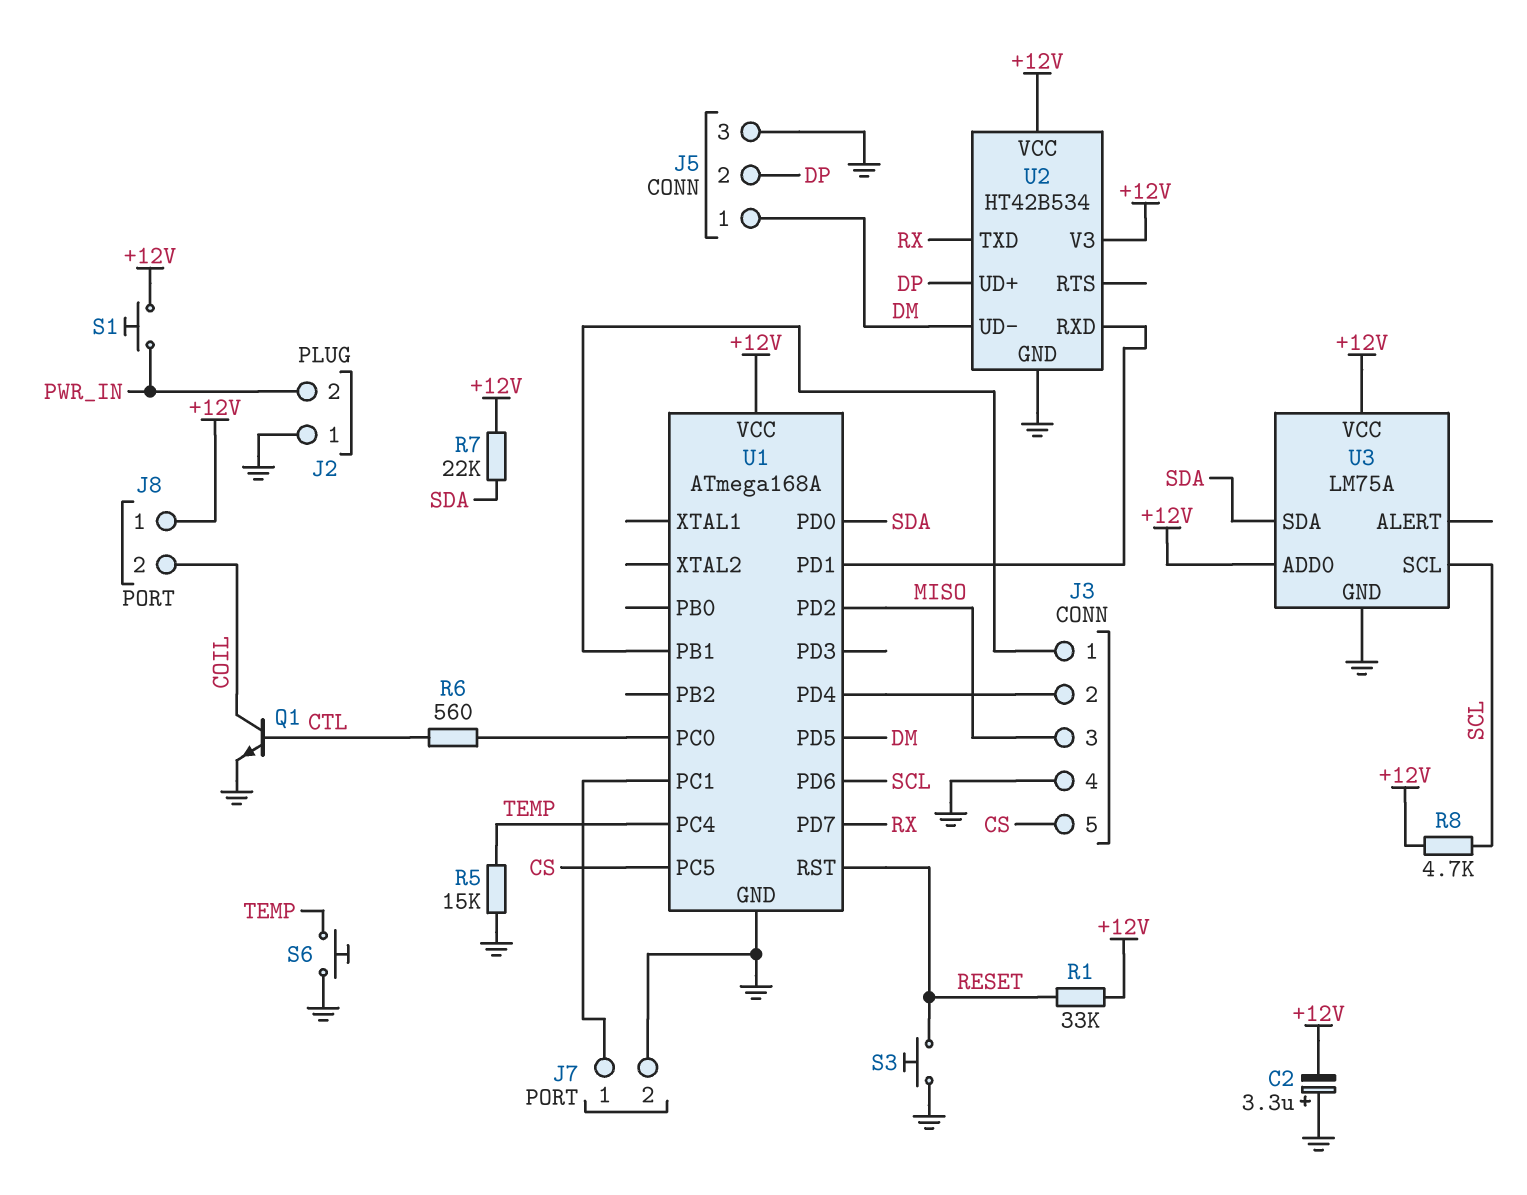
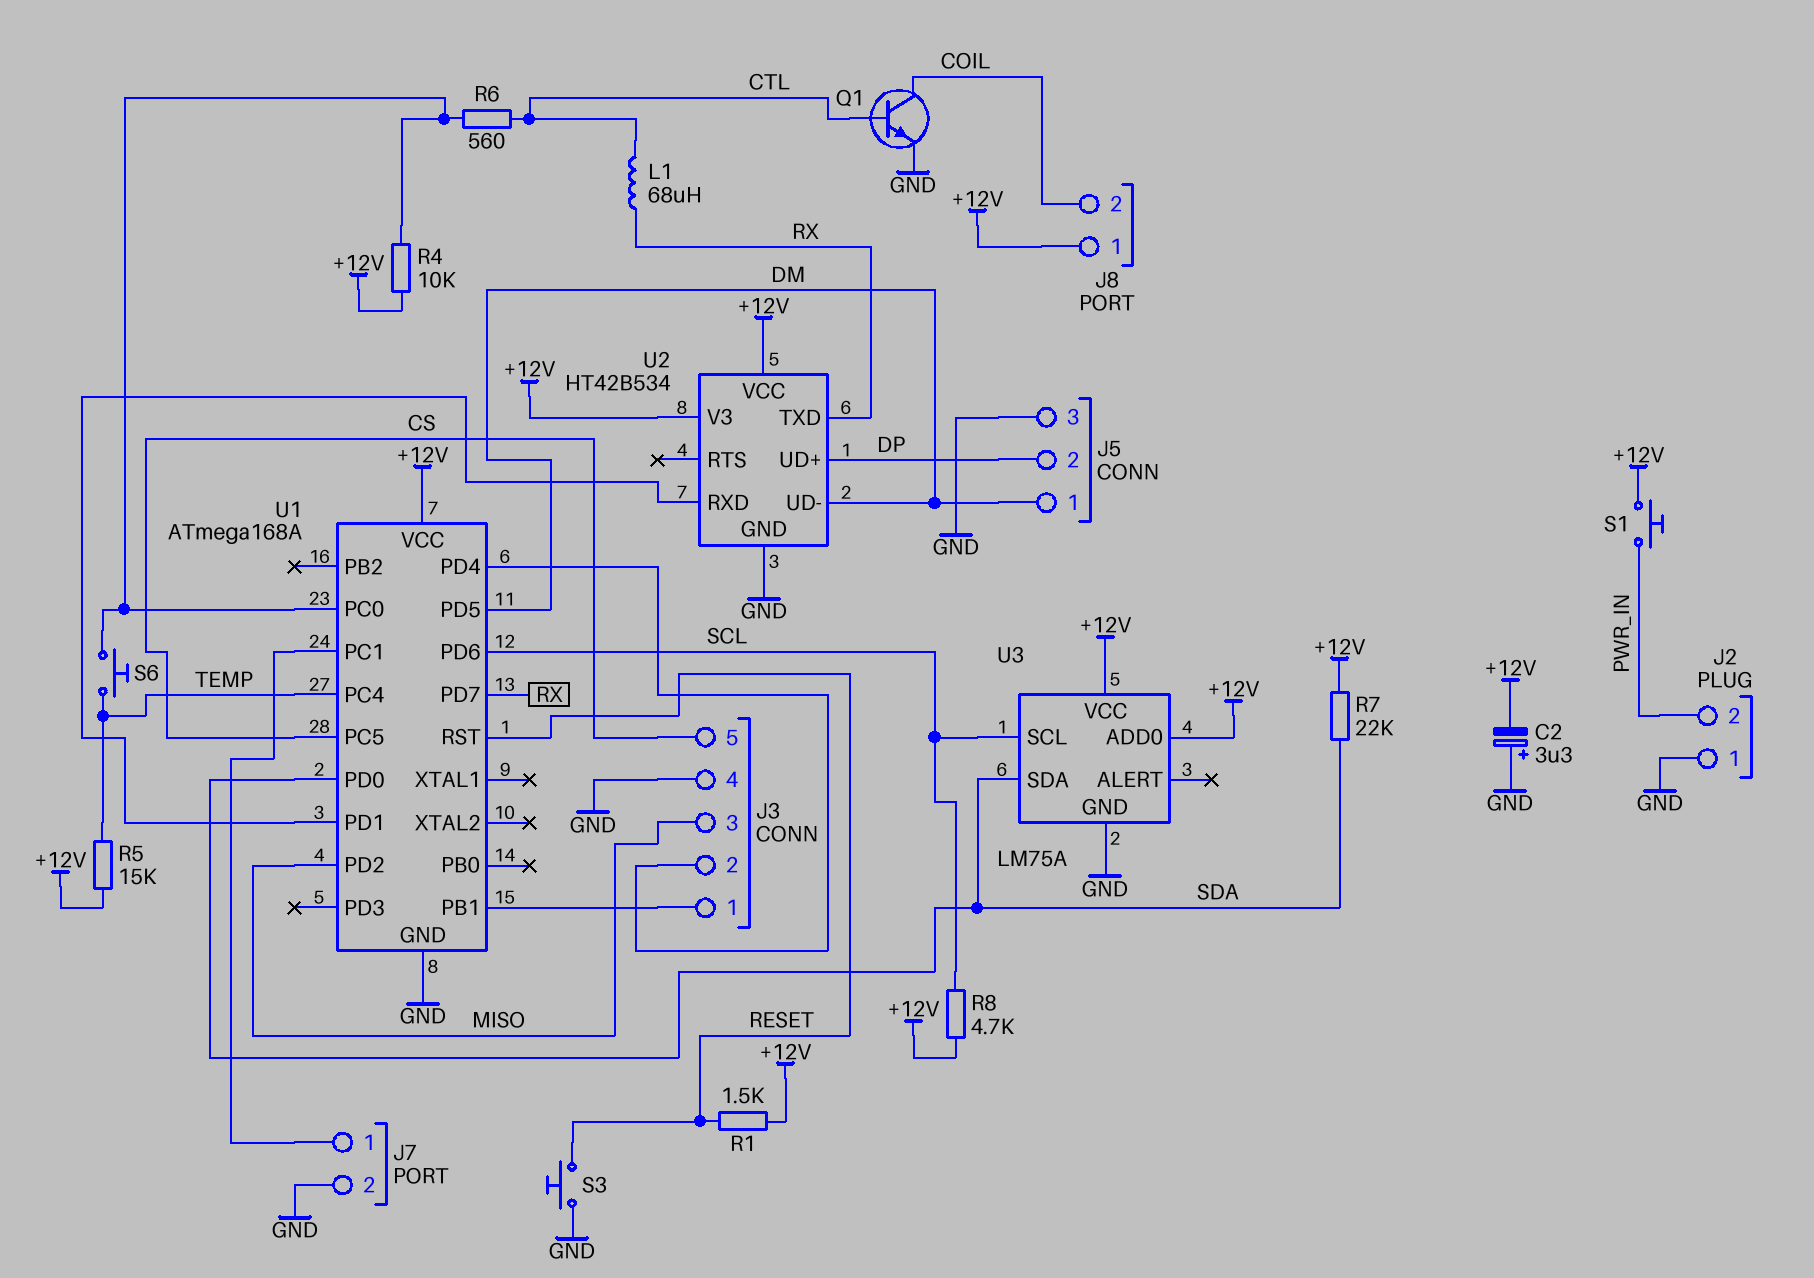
L1: none -> 68uH (CTL, RX)
R1: 33k (+12V, RESET) -> 1.5k (+12V, RESET)
R4: none -> 10k (+12V, U1/PC0)
R5: 15k (GND, TEMP) -> 15k (+12V, TEMP)
S6: button (GND, TEMP) -> button (TEMP, U1/PC0)

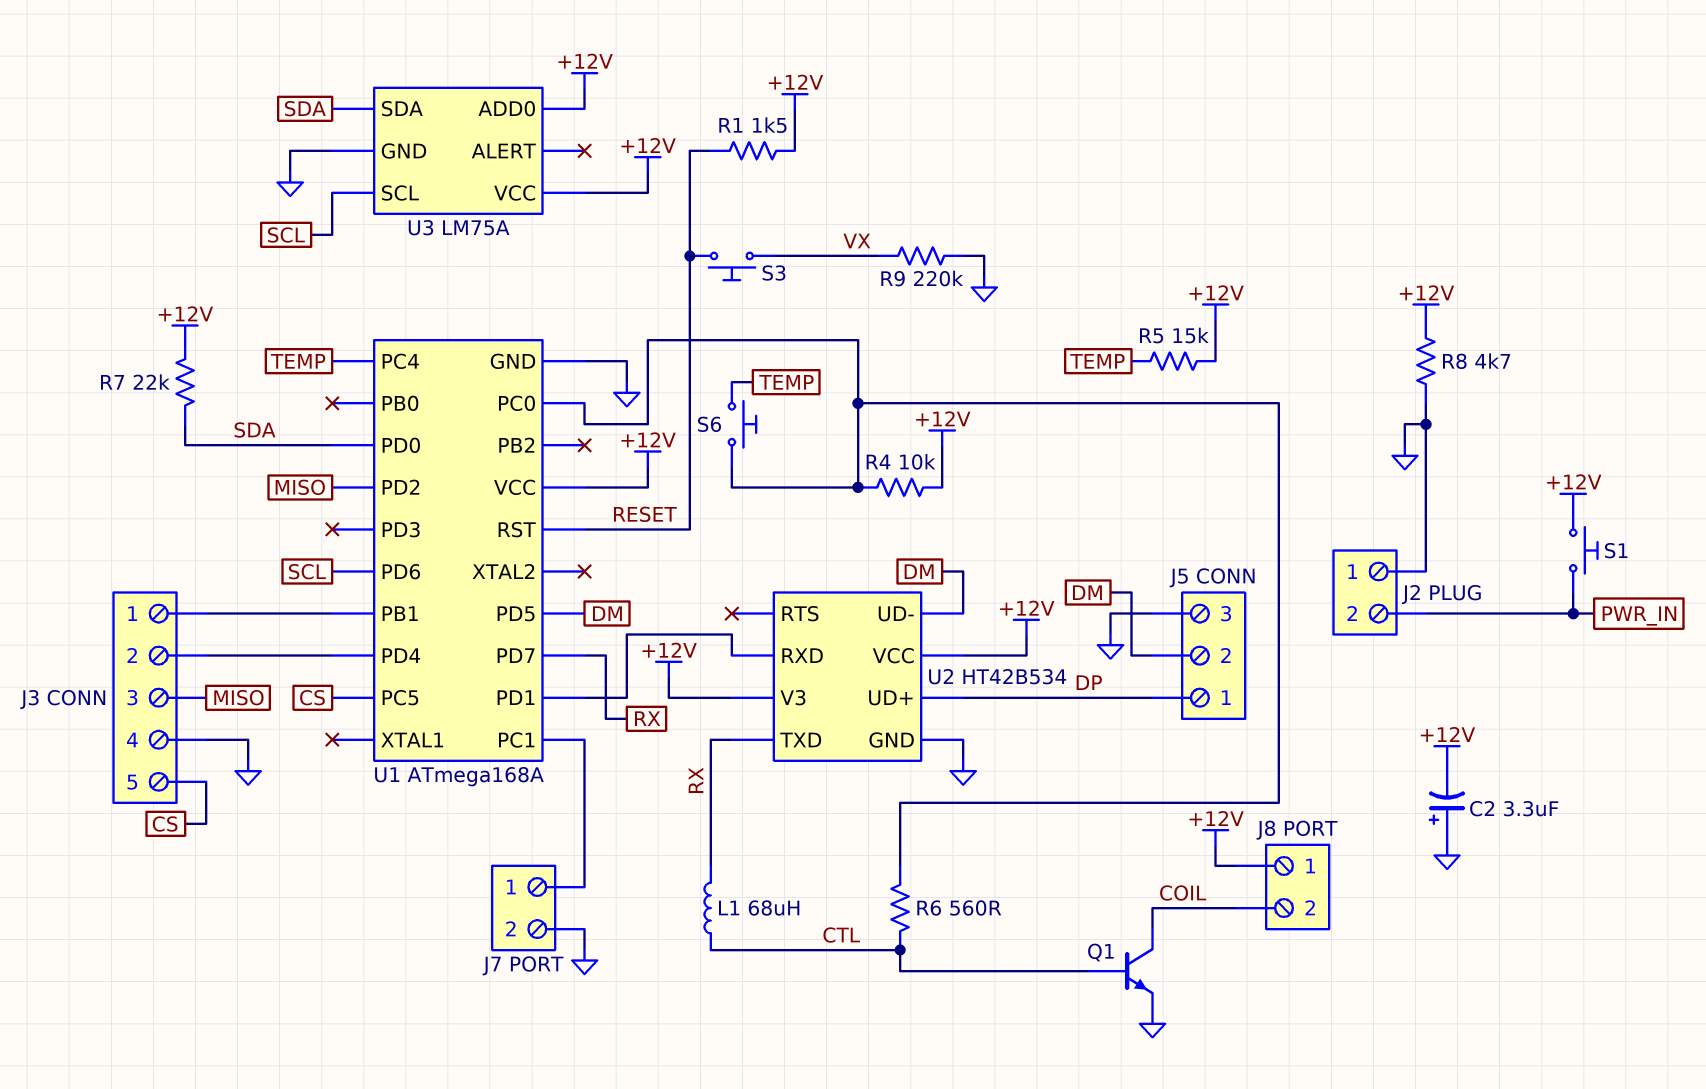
J5 pin 1: DM -> DP
J5 pin 2: DP -> DM
R8: 4.7k (+12V, SCL) -> 4.7k (+12V, GND)
R9: none -> 220k (GND, VX)
S3: button (GND, RESET) -> button (RESET, VX)

